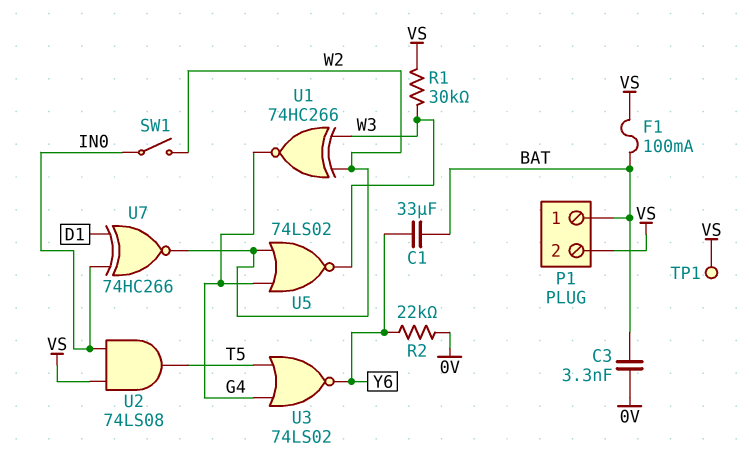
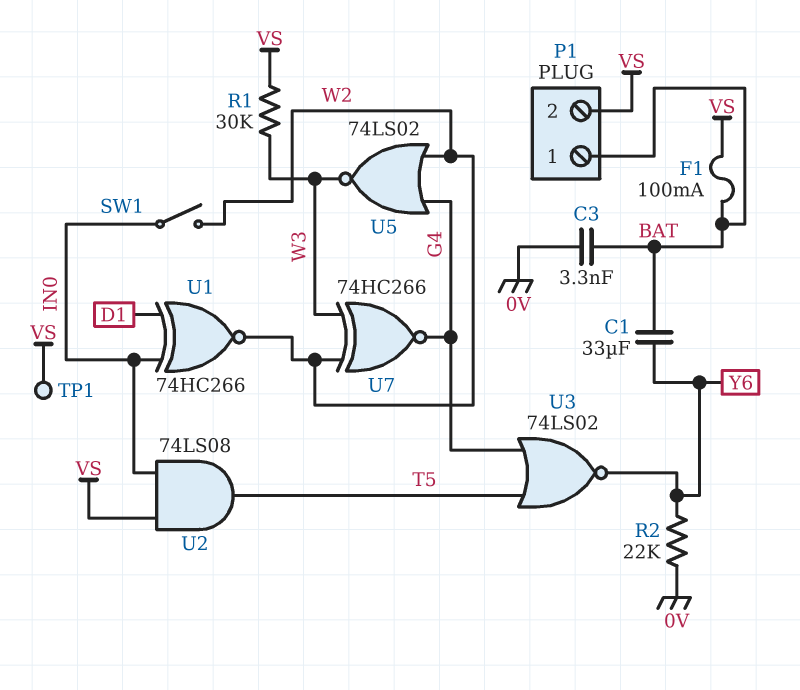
U1: XNOR 74HC266 (in W2, in W3, out G4) -> XNOR 74HC266 (in D1, in IN0, out W2)
U7: XNOR 74HC266 (in D1, in IN0, out W2) -> XNOR 74HC266 (in W2, in W3, out G4)

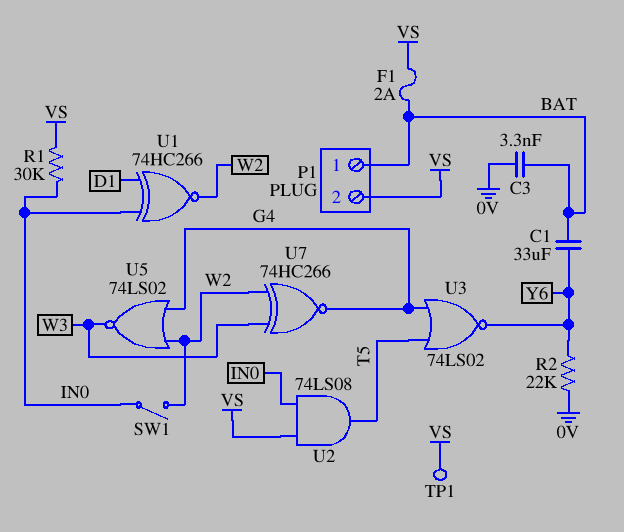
F1: 100mA (BAT, VS) -> 2A (BAT, VS)
R1: 30k (VS, W3) -> 30k (IN0, VS)

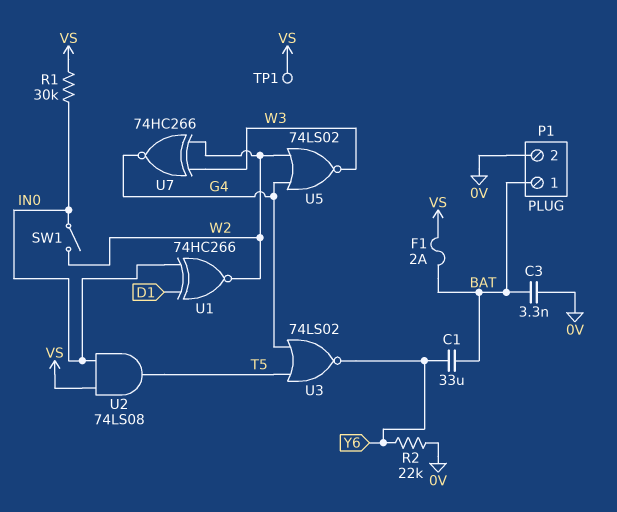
P1 pin 2: VS -> 0V

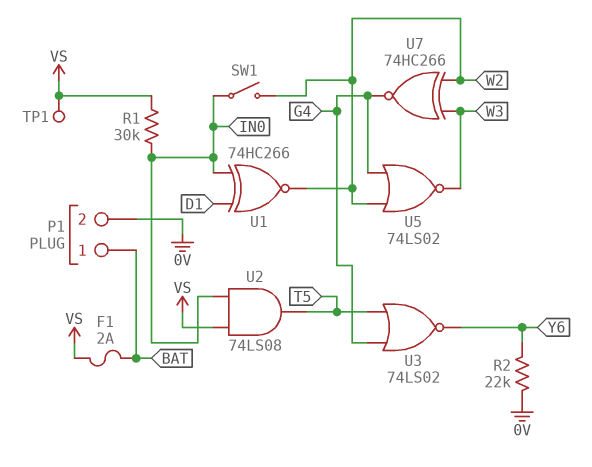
C1: 33uF (BAT, Y6) -> none
C3: 3.3nF (0V, BAT) -> none

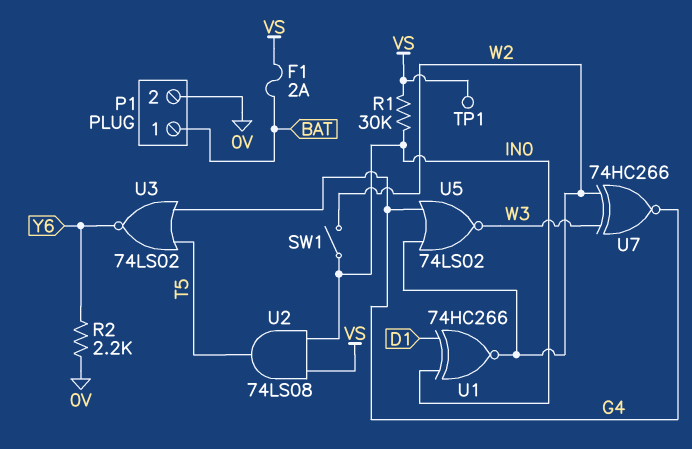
R2: 22k (0V, Y6) -> 2.2k (0V, Y6)

